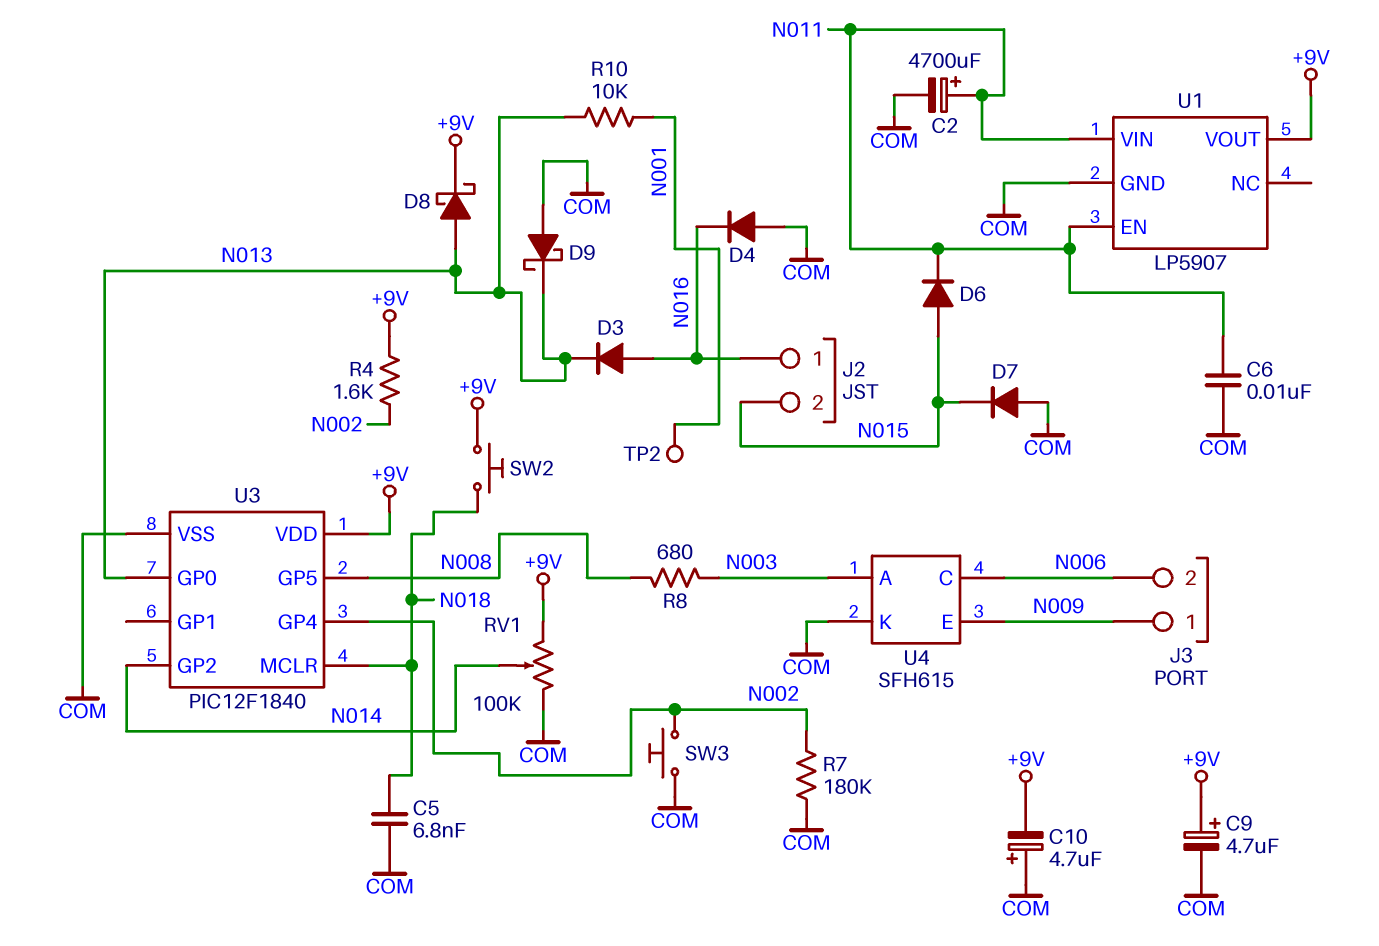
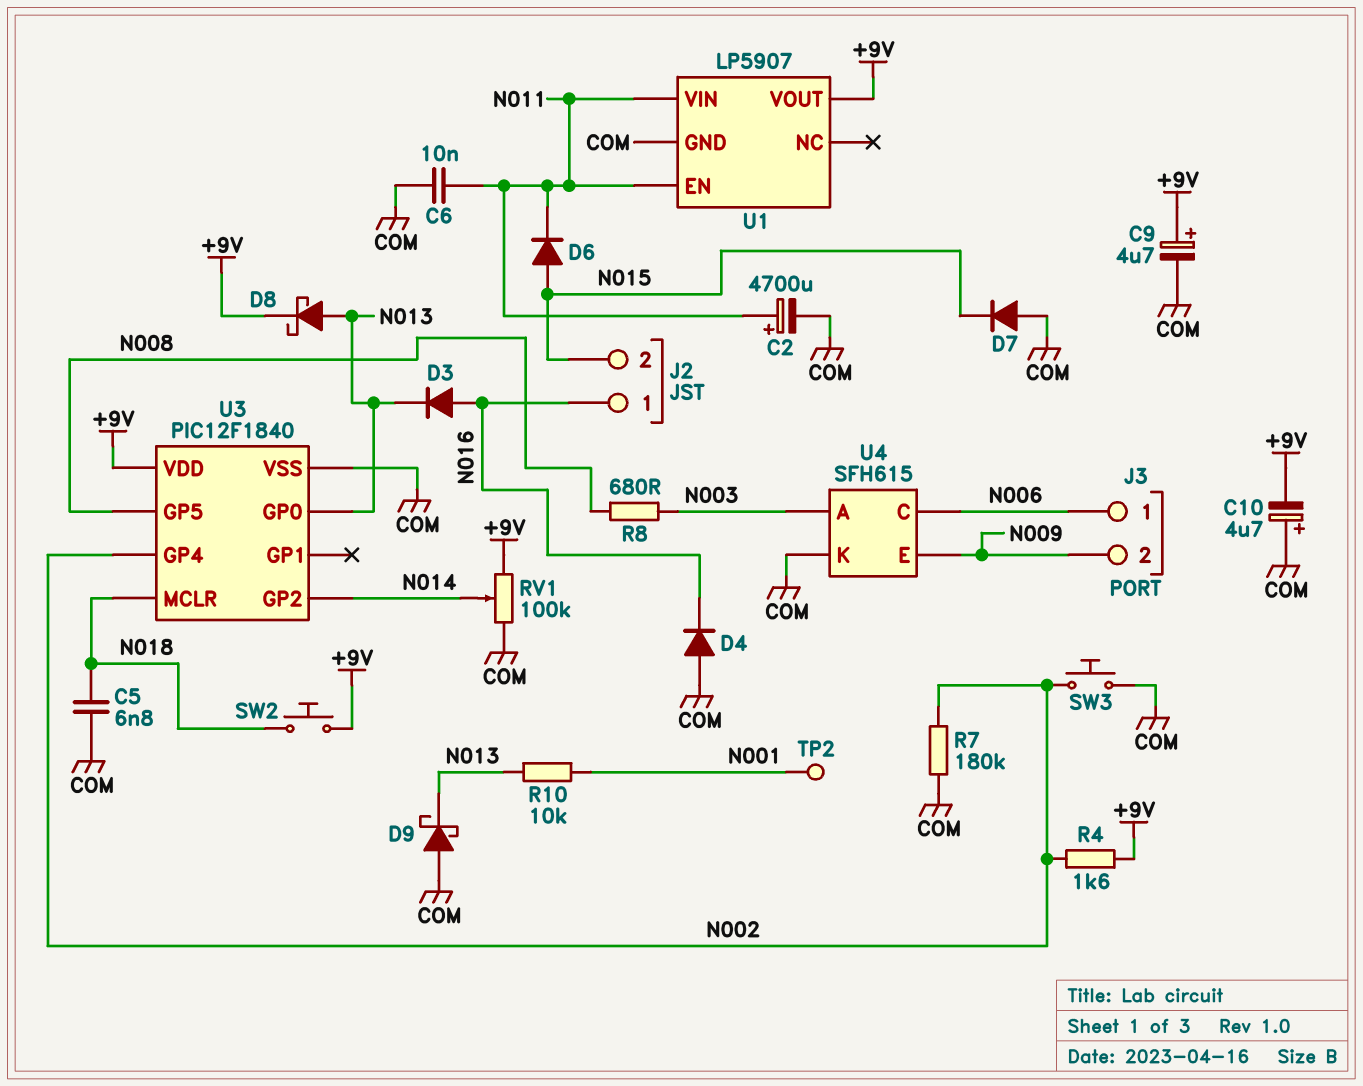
J3 pin 1: N009 -> N006
J3 pin 2: N006 -> N009

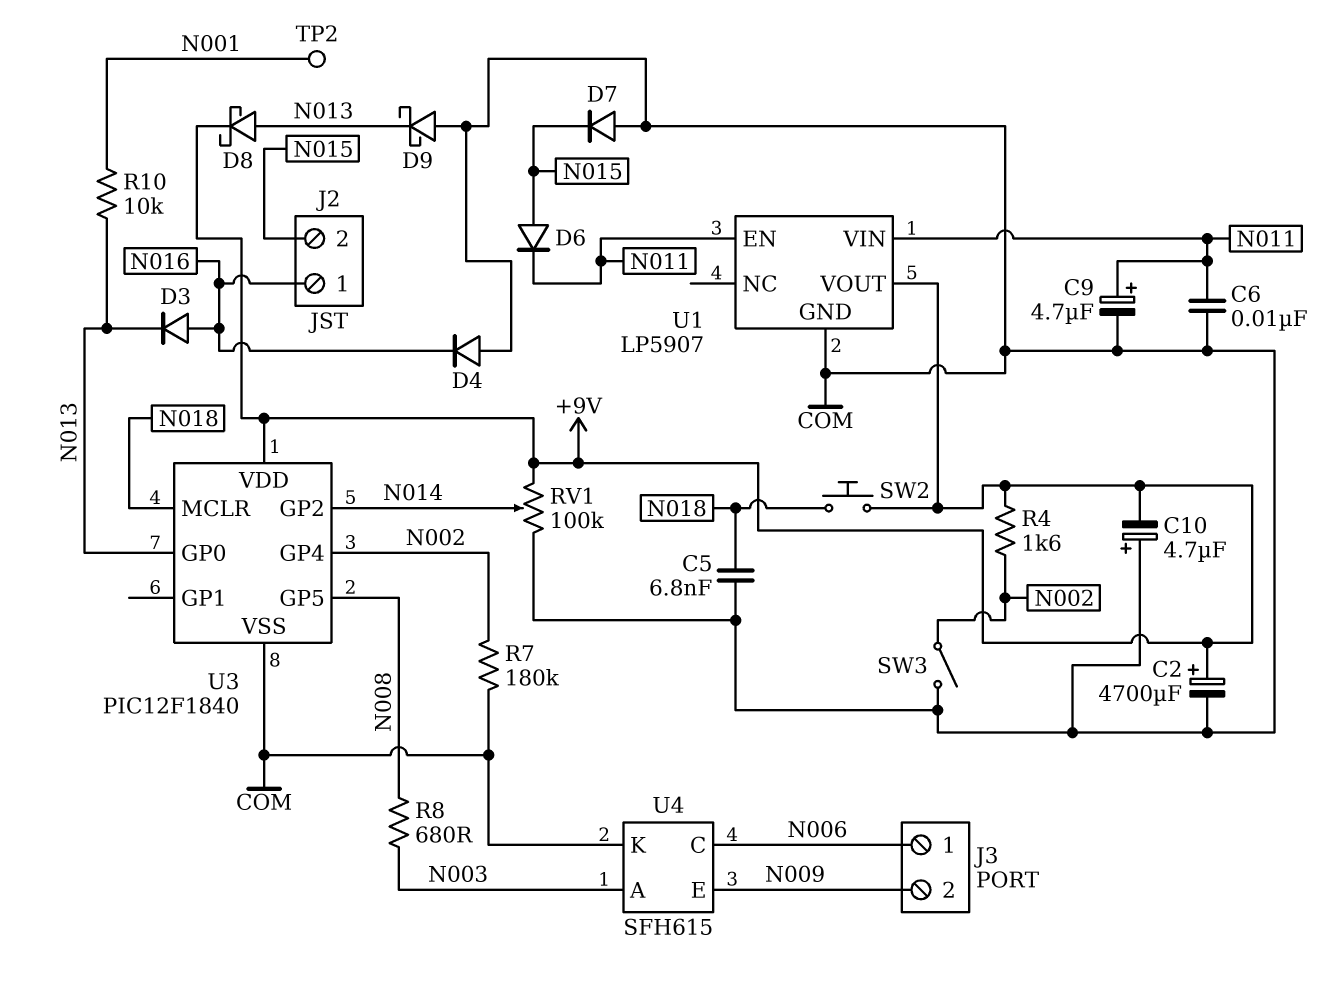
C2: 4700uF (plus N011, minus COM) -> 4700uF (plus +9V, minus COM)
C9: 4.7uF (plus +9V, minus COM) -> 4.7uF (plus N011, minus COM)
SW3: button (COM, N002) -> switch (COM, N002)

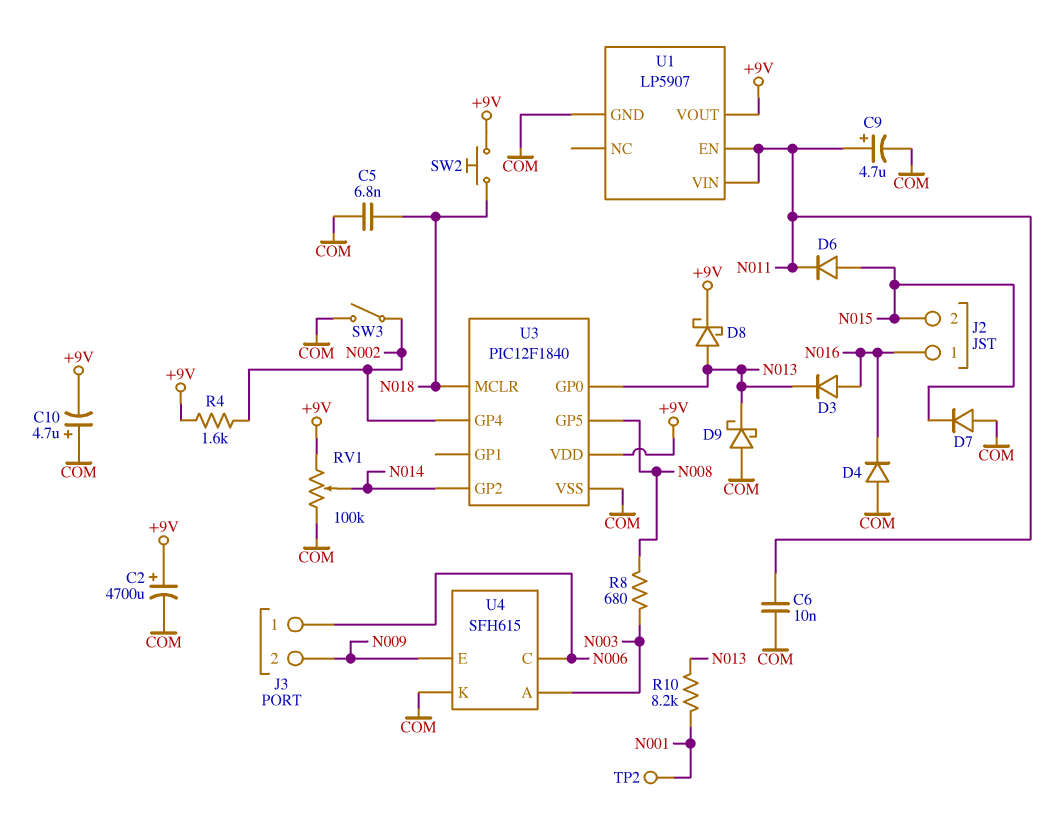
R7: 180k (COM, N002) -> none
R10: 10k (N001, N013) -> 8.2k (N001, N013)

